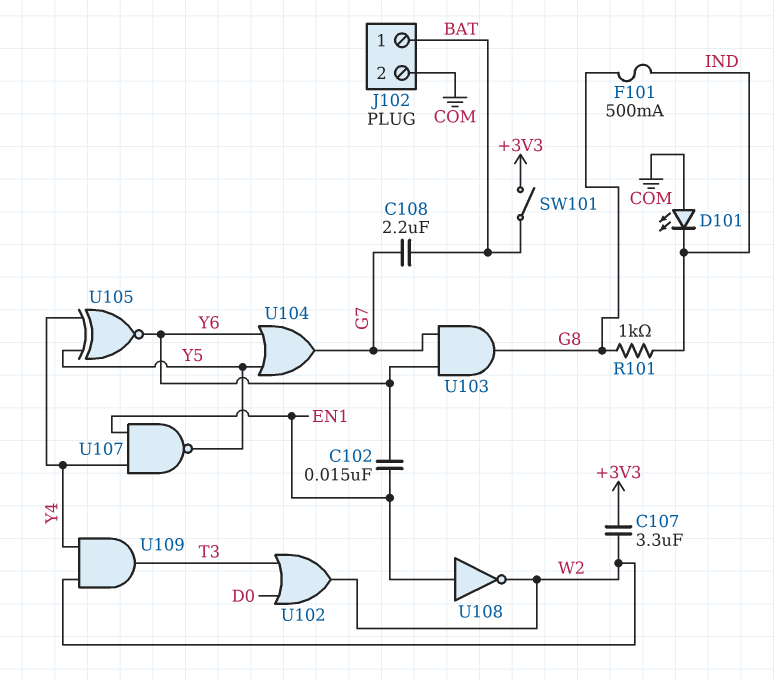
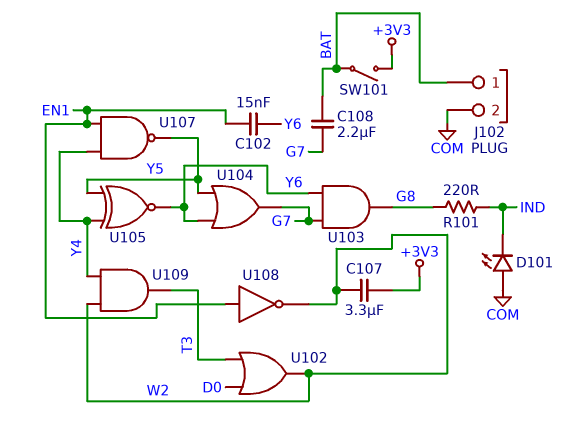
F101: 500mA (G8, IND) -> none
R101: 1k (G8, IND) -> 220 (G8, IND)

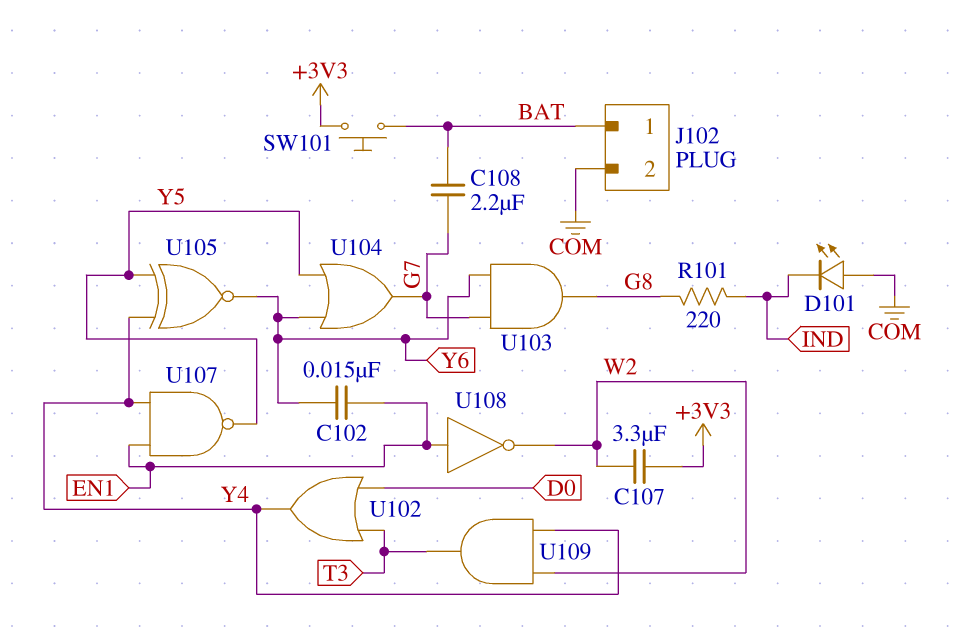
SW101: switch (+3V3, BAT) -> button (+3V3, BAT)
U102: OR (in D0, in T3, out W2) -> OR (in D0, in T3, out Y4)

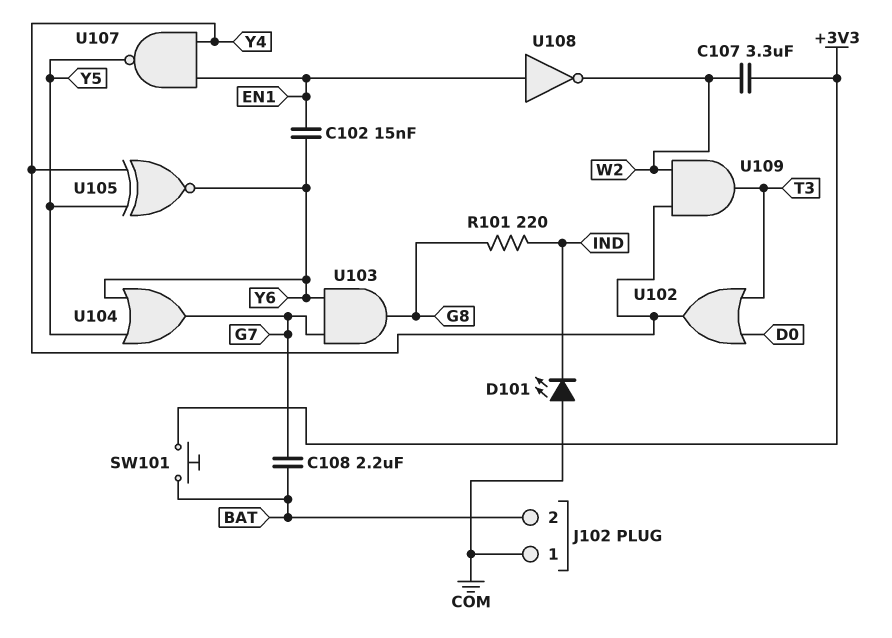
J102 pin 1: BAT -> COM
J102 pin 2: COM -> BAT

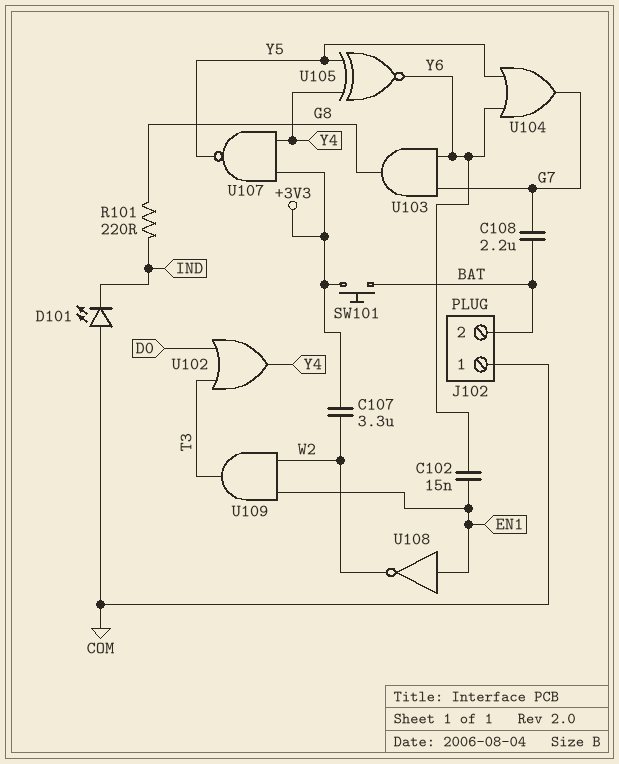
U107: NAND (in EN1, in Y4, out Y5) -> NAND (in +3V3, in Y4, out Y5)
U109: AND (in W2, in Y4, out T3) -> AND (in EN1, in W2, out T3)

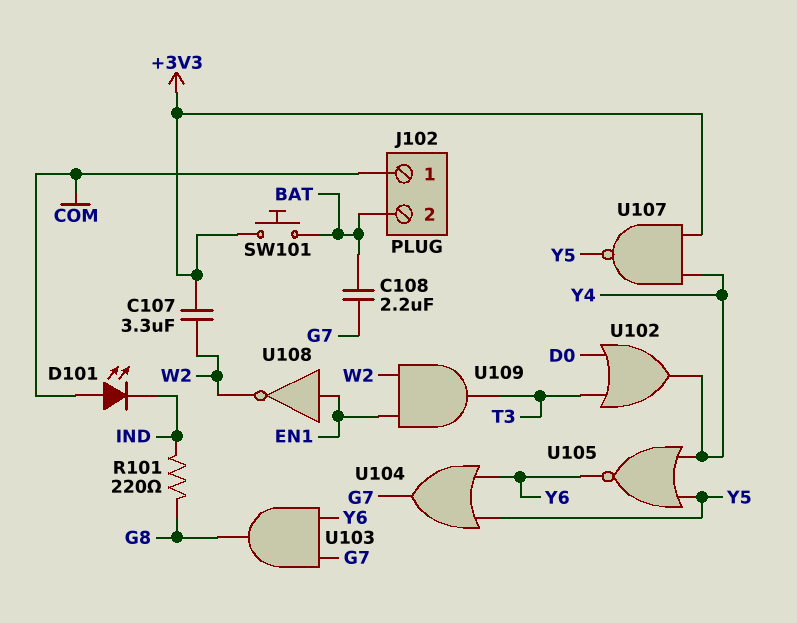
C102: 15nF (EN1, Y6) -> none
U105: XNOR (in Y4, in Y5, out Y6) -> NOR (in Y4, in Y5, out Y6)

